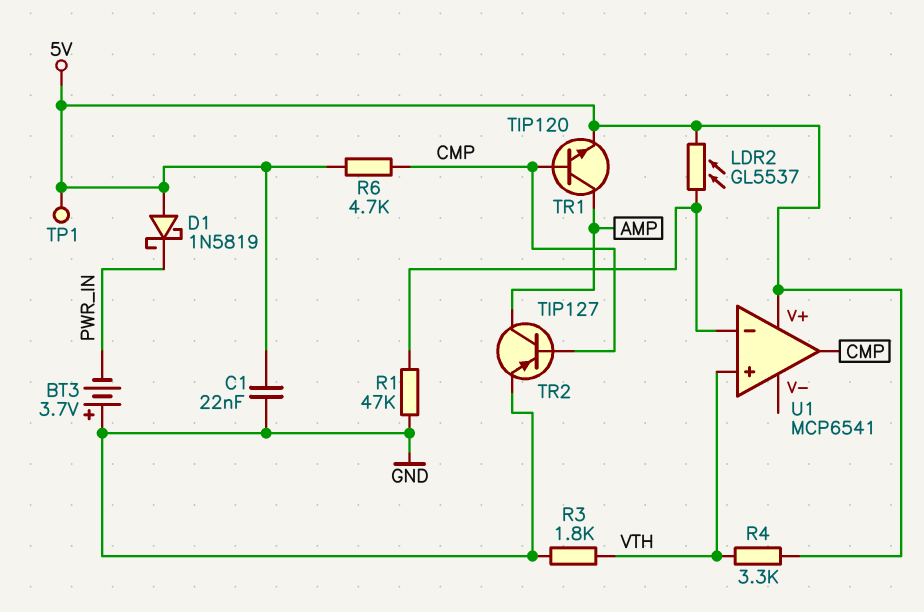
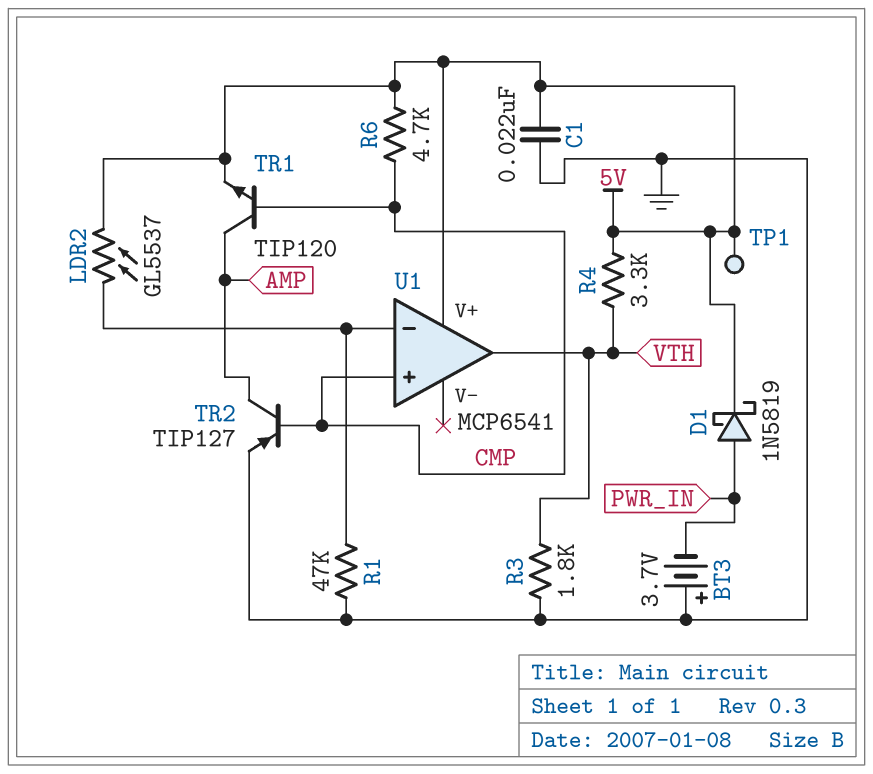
D1: schottky 1N5819 (A 5V, K PWR_IN) -> schottky 1N5819 (A PWR_IN, K 5V)
U1 pin in+: VTH -> CMP
U1 pin out: CMP -> VTH

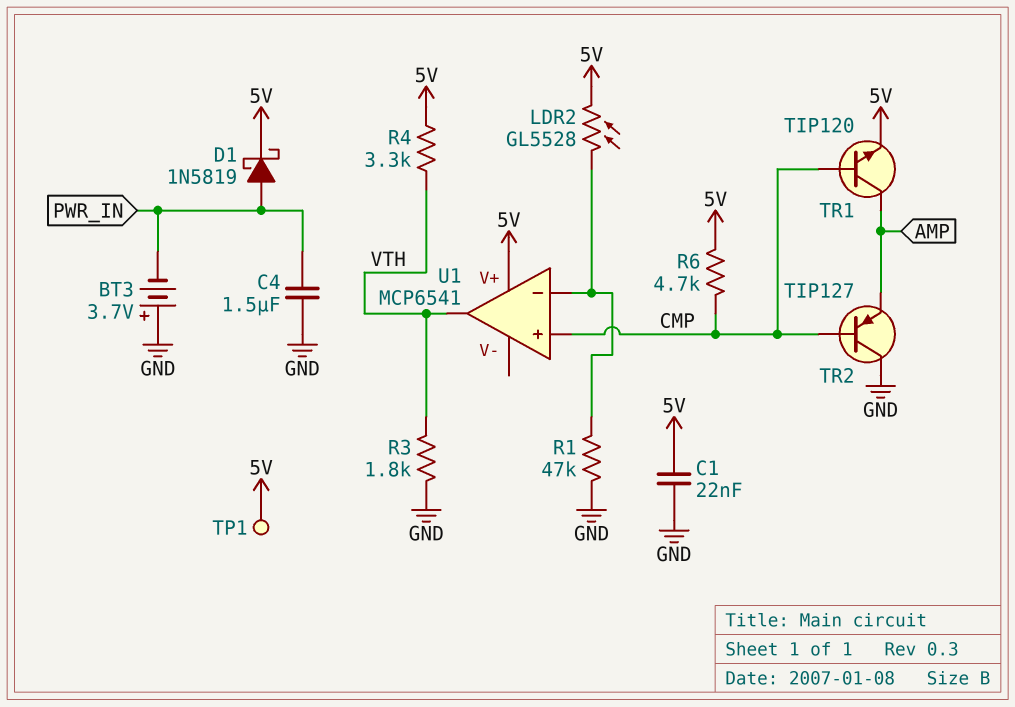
C4: none -> 1.5uF (GND, PWR_IN)
LDR2: GL5537 (5V, U1/in-) -> GL5528 (5V, U1/in-)
TR2: PNP TIP127 (B CMP, C AMP, E GND) -> PNP TIP127 (B CMP, C GND, E AMP)

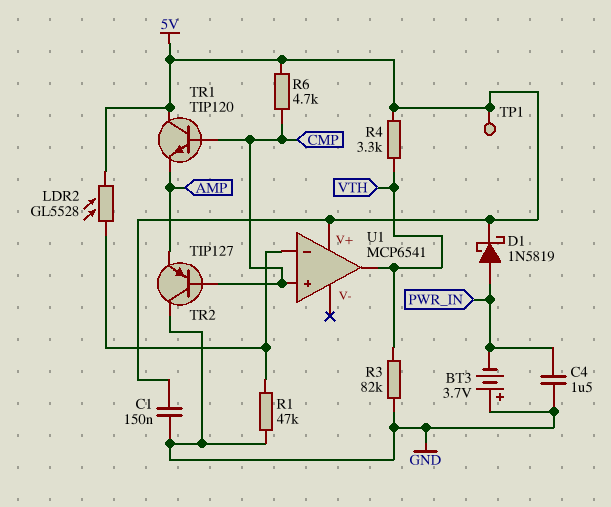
C1: 22nF (5V, GND) -> 150nF (5V, GND)
R3: 1.8k (GND, VTH) -> 82k (GND, VTH)
TR1: NPN TIP120 (B CMP, C AMP, E 5V) -> NPN TIP120 (B CMP, C 5V, E AMP)

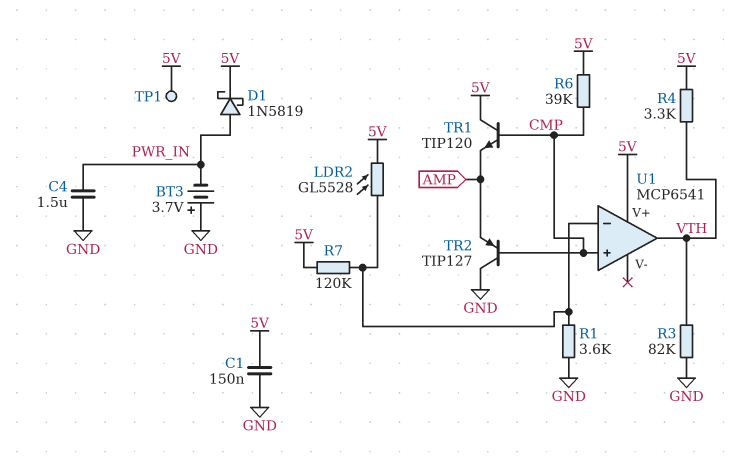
R1: 47k (GND, U1/in-) -> 3.6k (GND, U1/in-)
R6: 4.7k (5V, CMP) -> 39k (5V, CMP)
R7: none -> 120k (5V, U1/in-)

